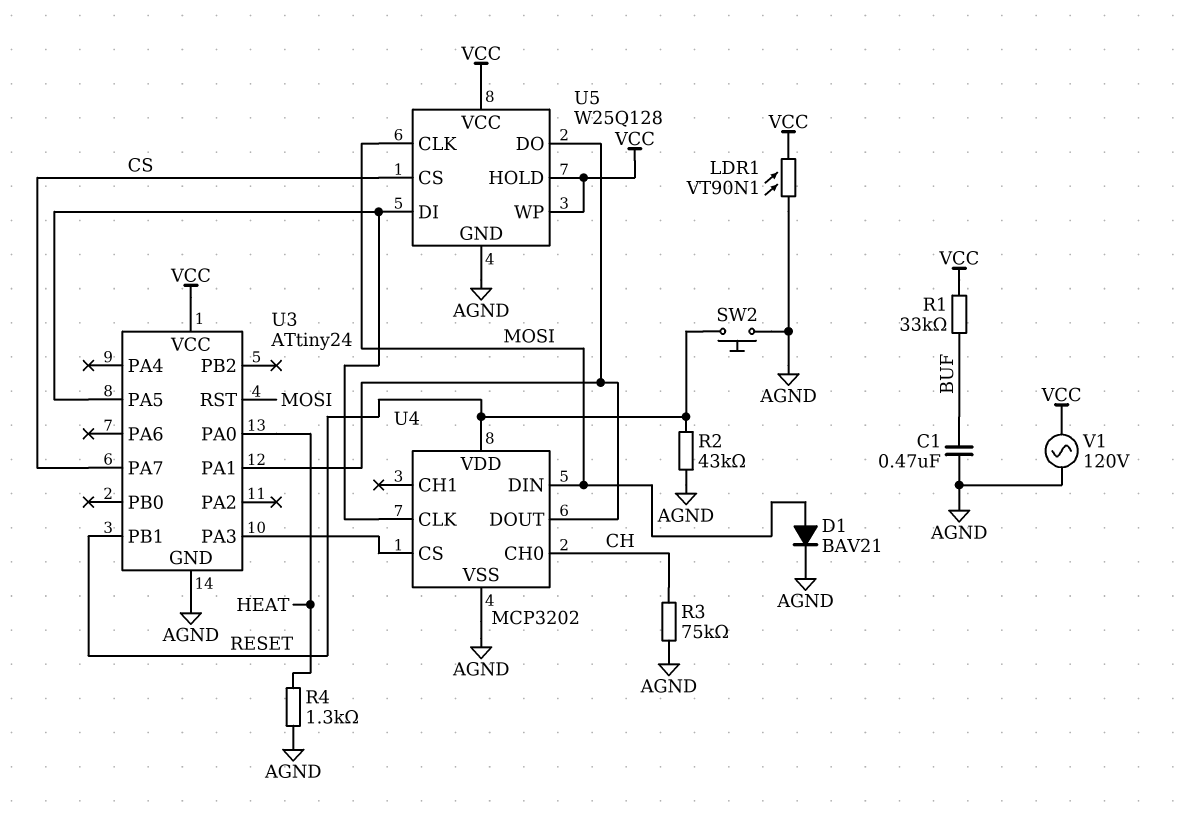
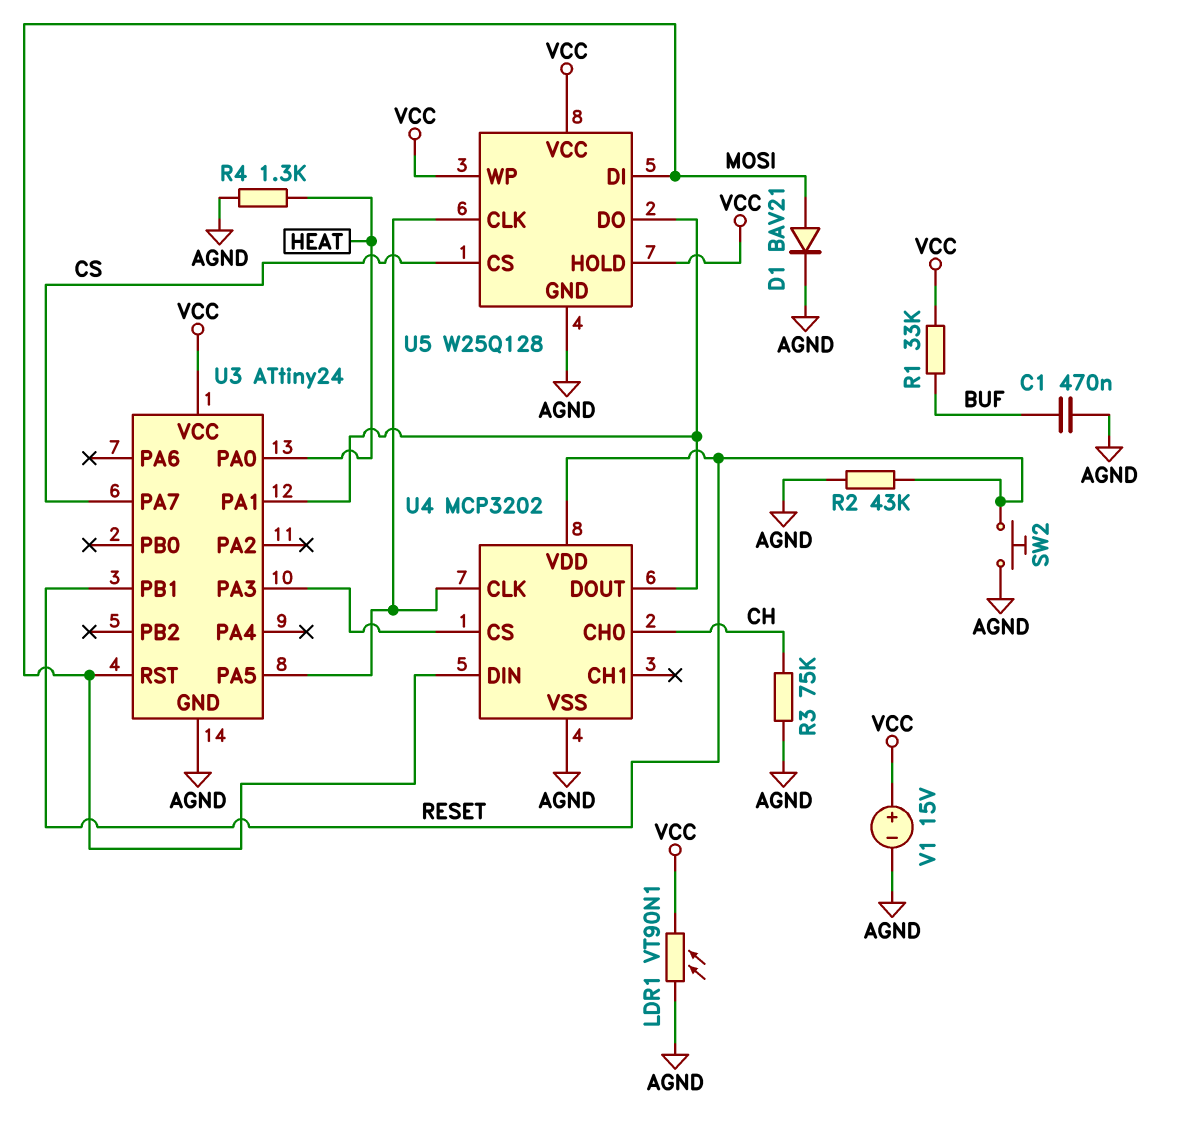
U5 pin CLK: MOSI -> U3/PA5
U5 pin DI: U3/PA5 -> MOSI
V1: AC 120V (AGND, VCC) -> 15V (plus VCC, minus AGND)

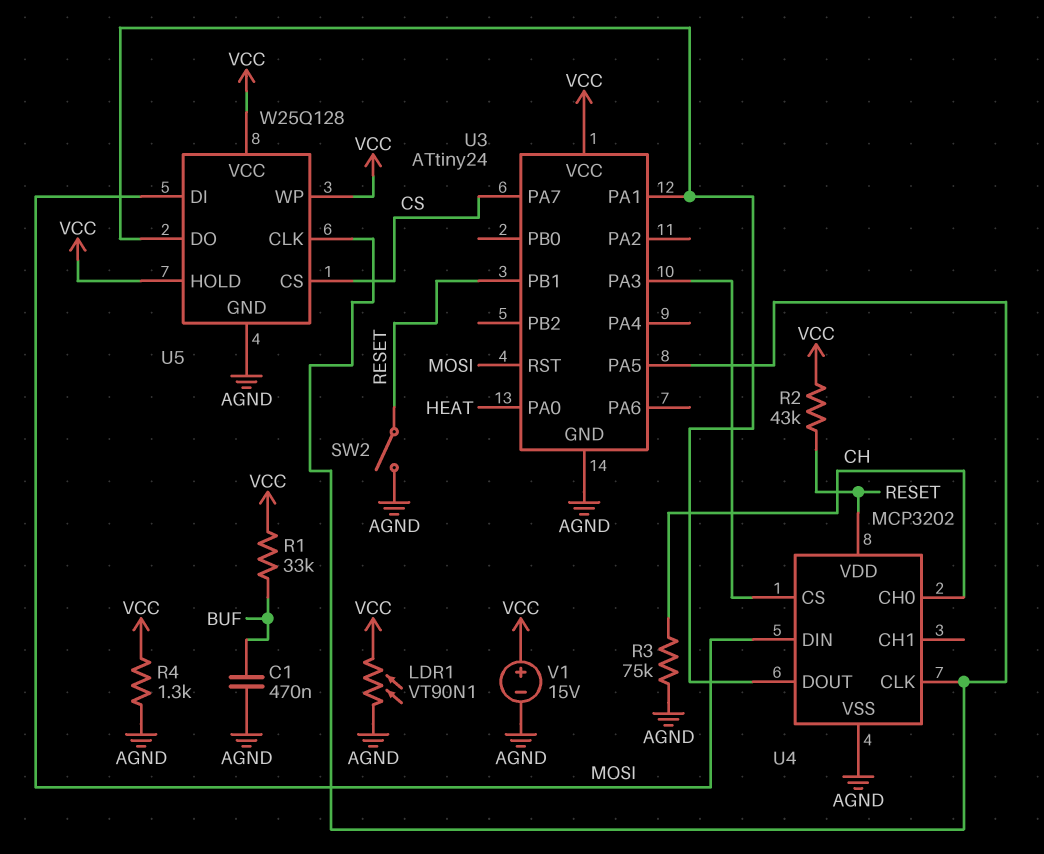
D1: diode BAV21 (A MOSI, K AGND) -> none
R2: 43k (AGND, RESET) -> 43k (RESET, VCC)
R4: 1.3k (AGND, HEAT) -> 1.3k (AGND, VCC)
SW2: button (AGND, RESET) -> switch (AGND, RESET)

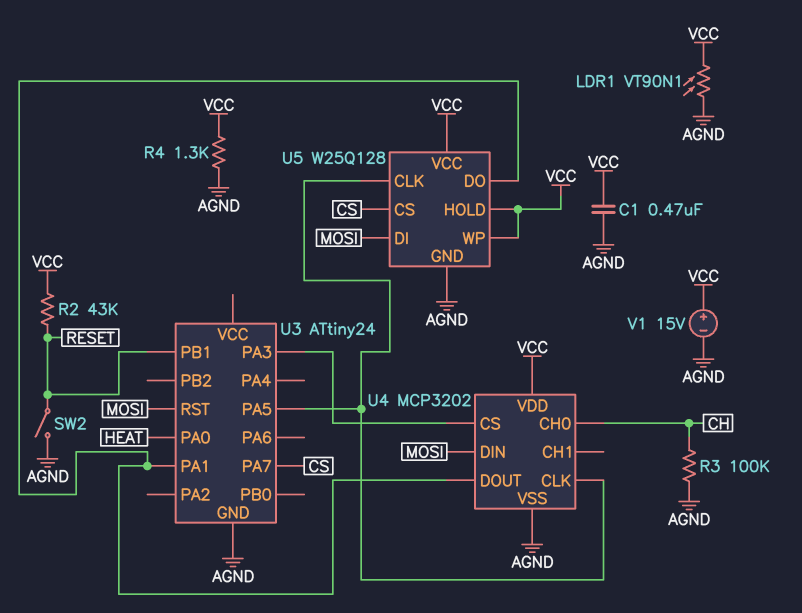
C1: 470nF (AGND, BUF) -> 470nF (AGND, VCC)
R1: 33k (BUF, VCC) -> none
R3: 75k (AGND, CH) -> 100k (AGND, CH)
U3 pin VCC: VCC -> none
U4 pin VDD: RESET -> VCC

